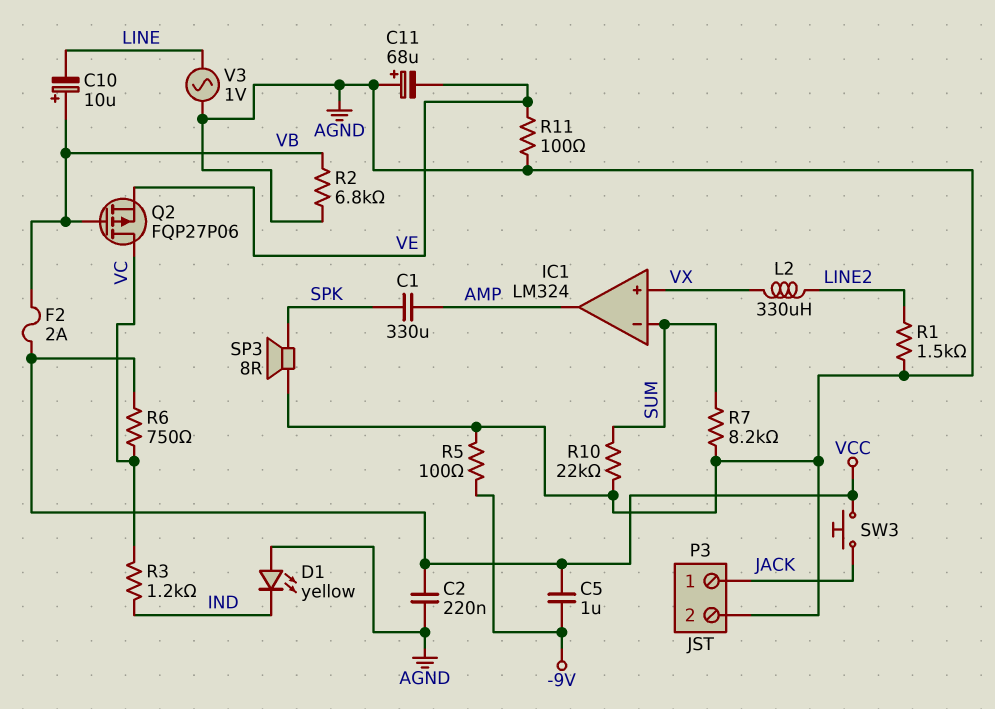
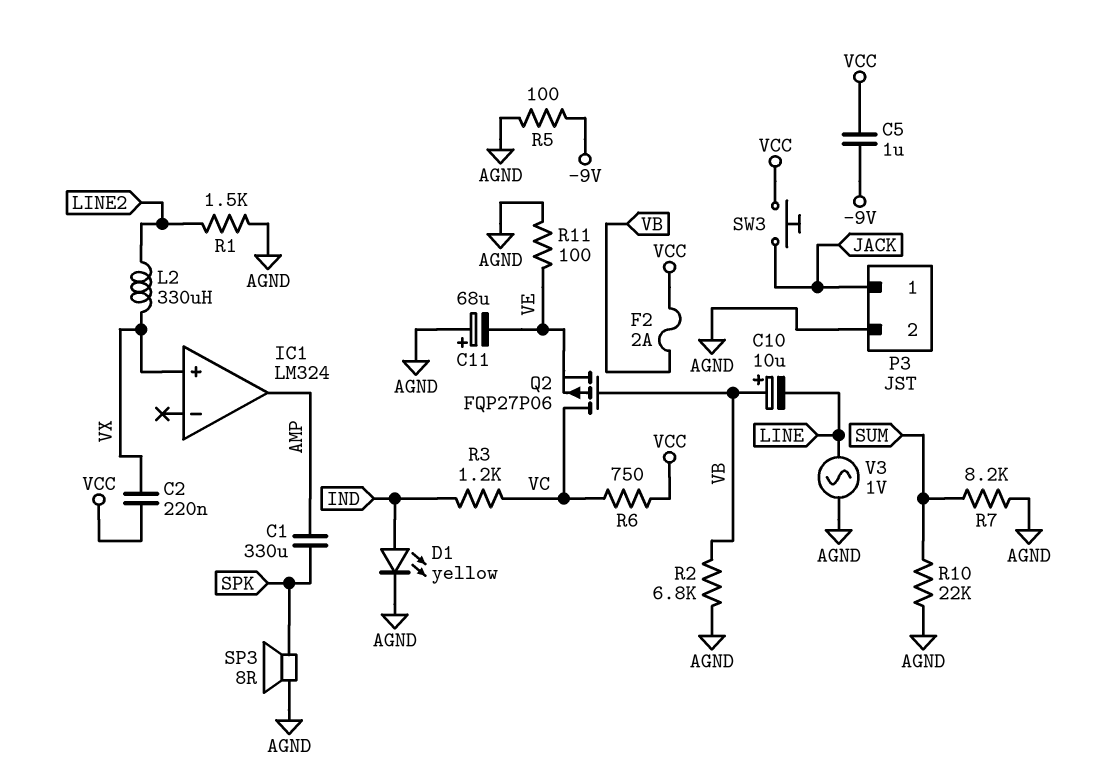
C2: 220nF (AGND, VCC) -> 220nF (VCC, VX)
D1: LED yellow (A AGND, K IND) -> LED yellow (A IND, K AGND)
IC1 pin in-: SUM -> none

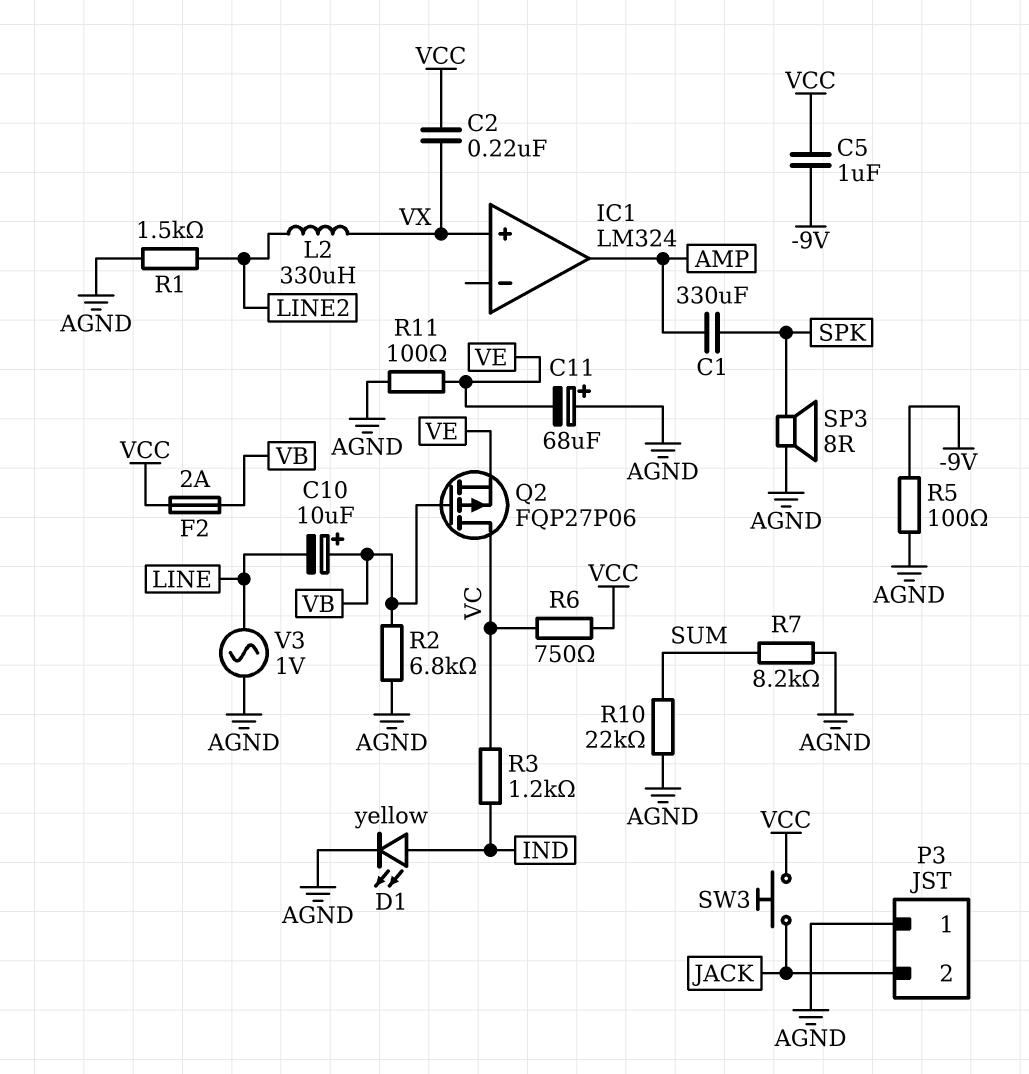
P3 pin 1: JACK -> AGND
P3 pin 2: AGND -> JACK

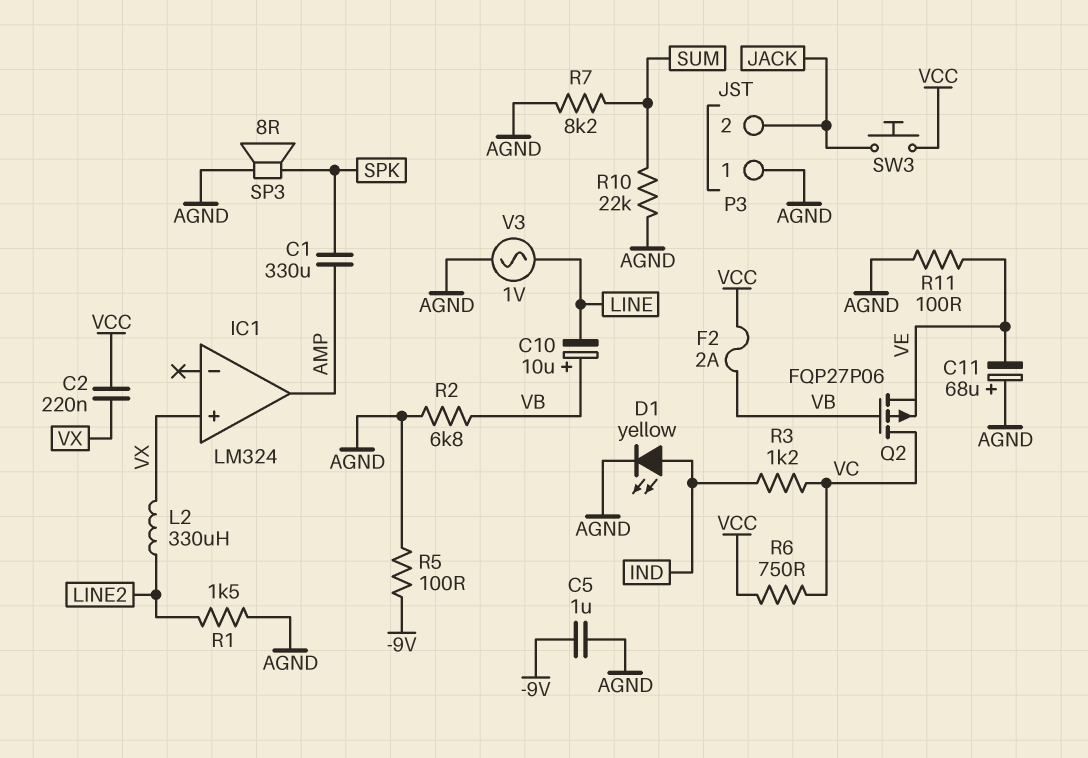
C5: 1uF (-9V, VCC) -> 1uF (-9V, AGND)

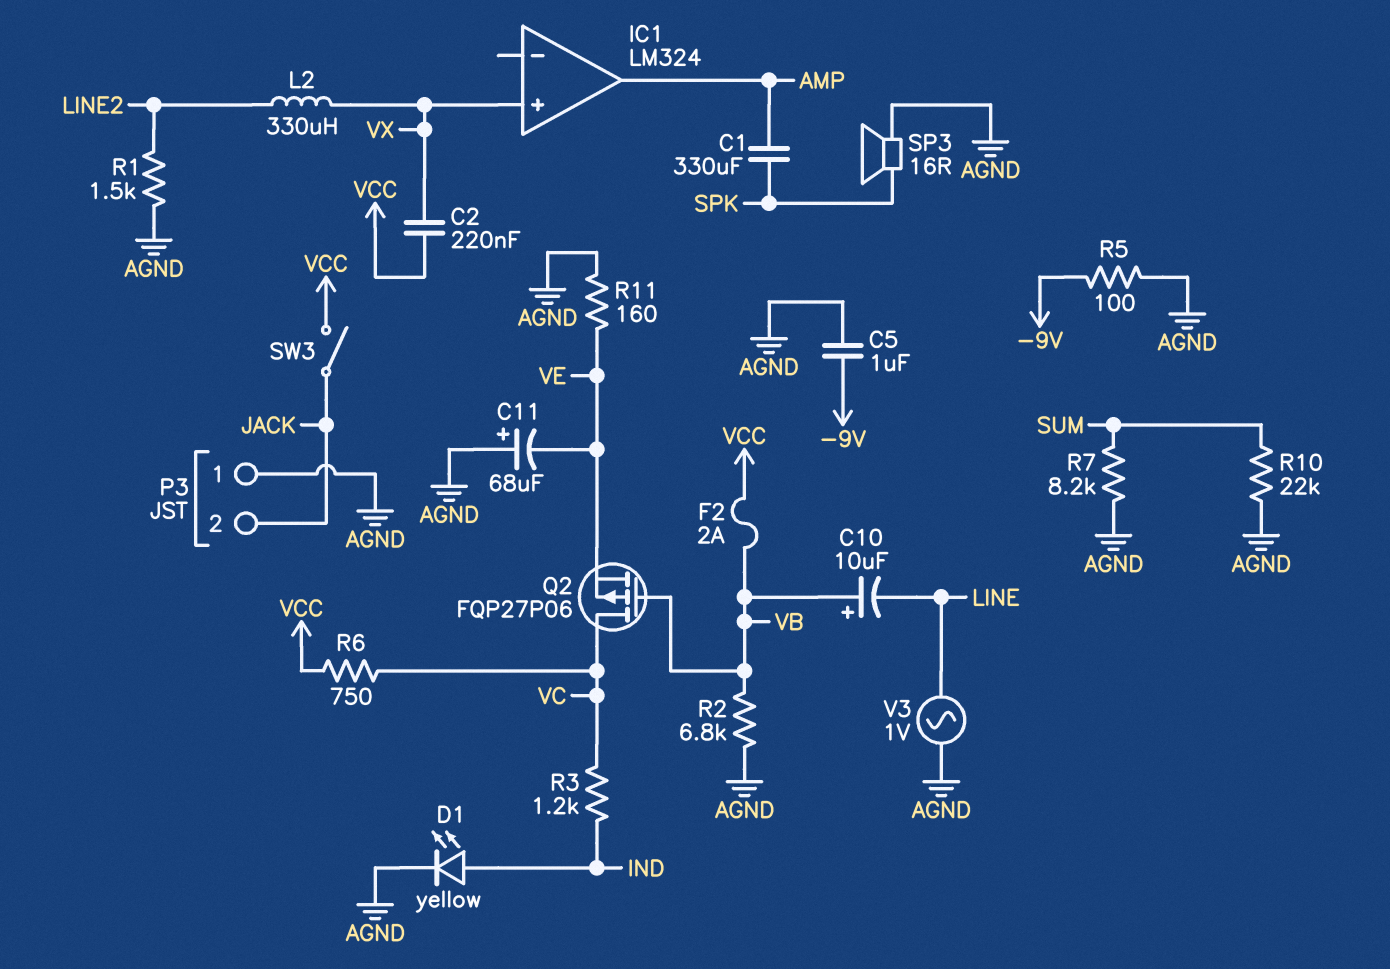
R11: 100 (AGND, VE) -> 160 (AGND, VE)
SP3: speaker 8R (AGND, SPK) -> speaker 16R (AGND, SPK)
SW3: button (JACK, VCC) -> switch (JACK, VCC)

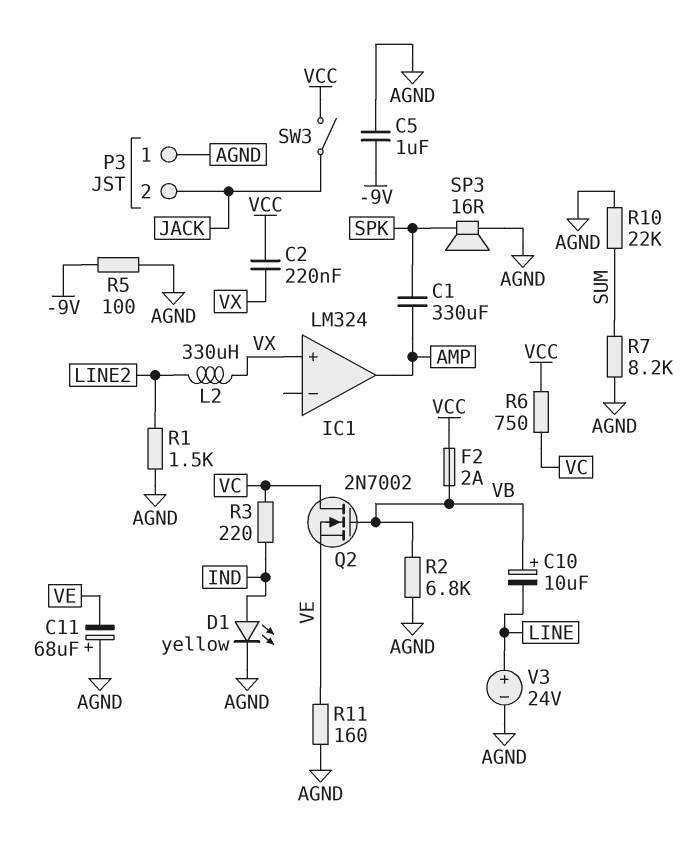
Q2: PMOS FQP27P06 (G VB, D VC, S VE) -> NMOS 2N7002 (G VB, D VC, S VE)
R3: 1.2k (IND, VC) -> 220 (IND, VC)
V3: AC 1V (AGND, LINE) -> 24V (plus LINE, minus AGND)

